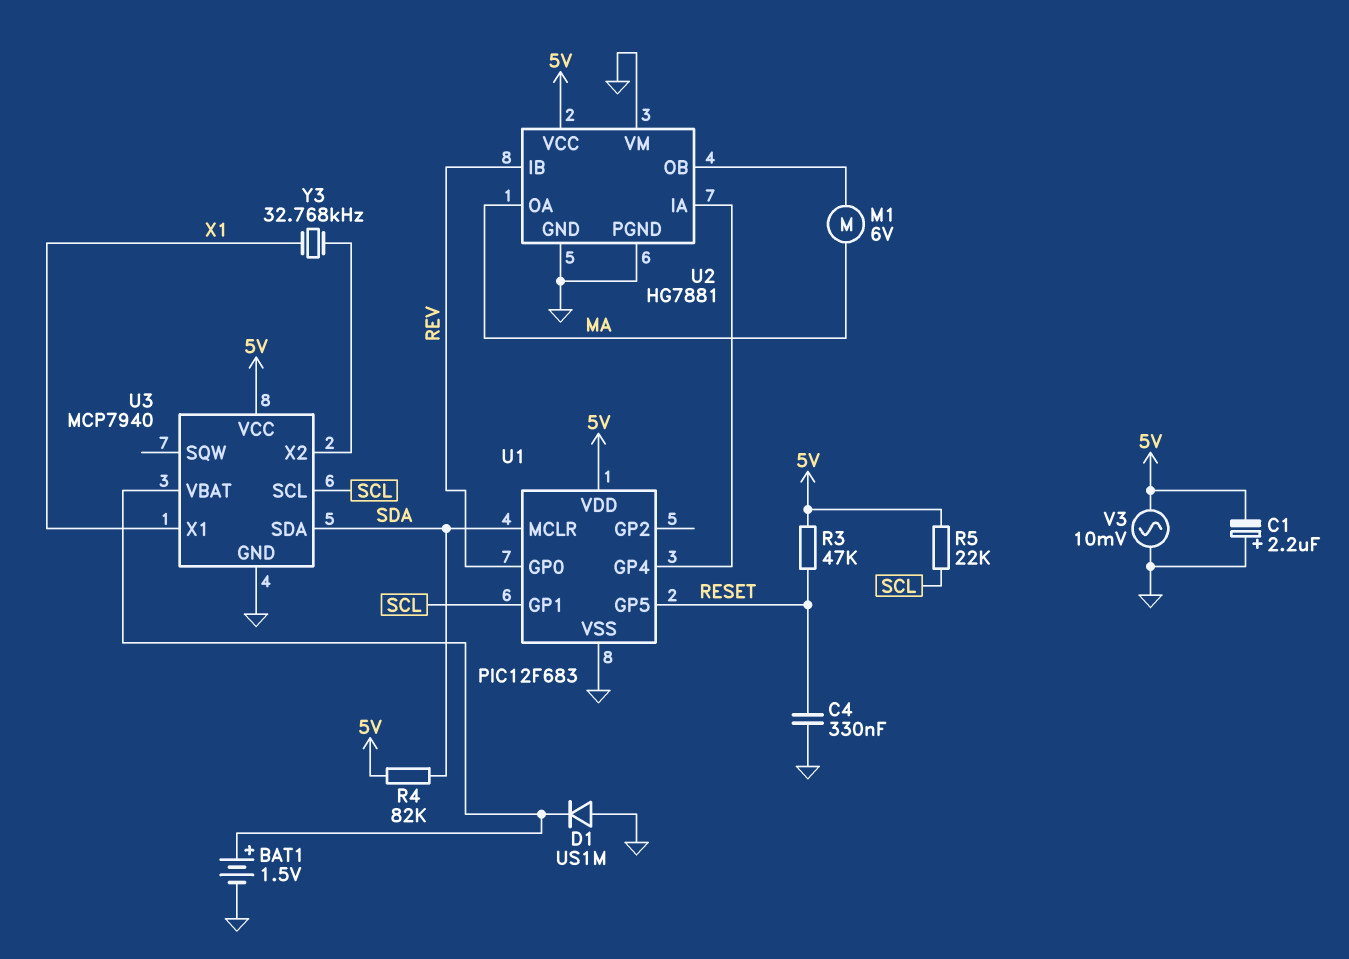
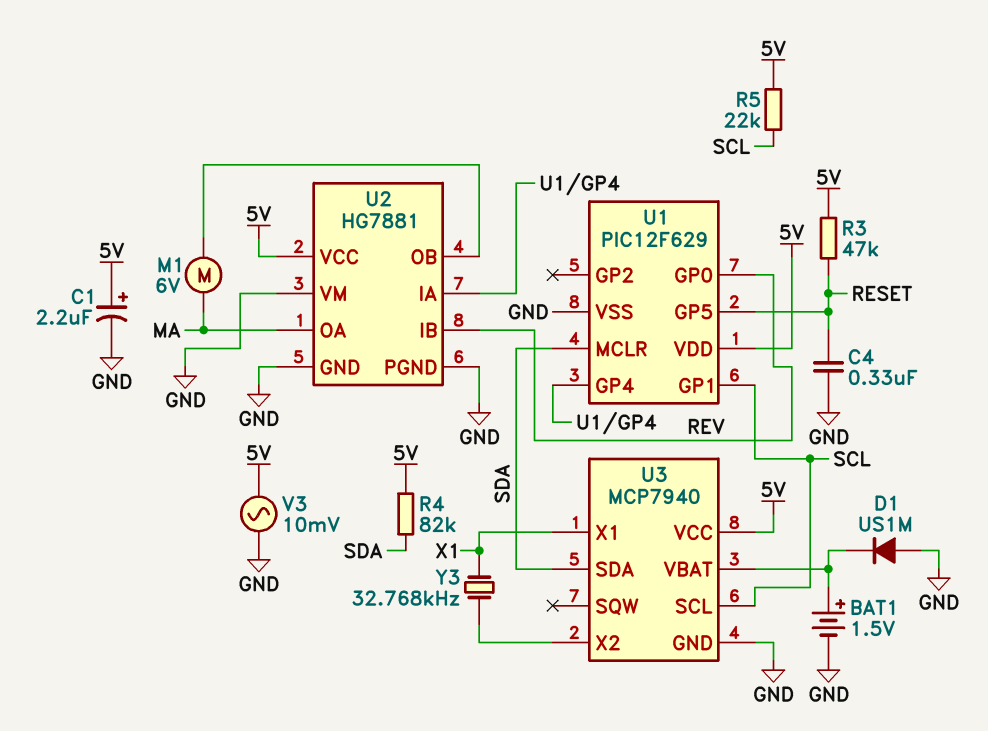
C1: 2.2uF (plus GND, minus 5V) -> 2.2uF (plus 5V, minus GND)
U1: PIC12F683 -> PIC12F629

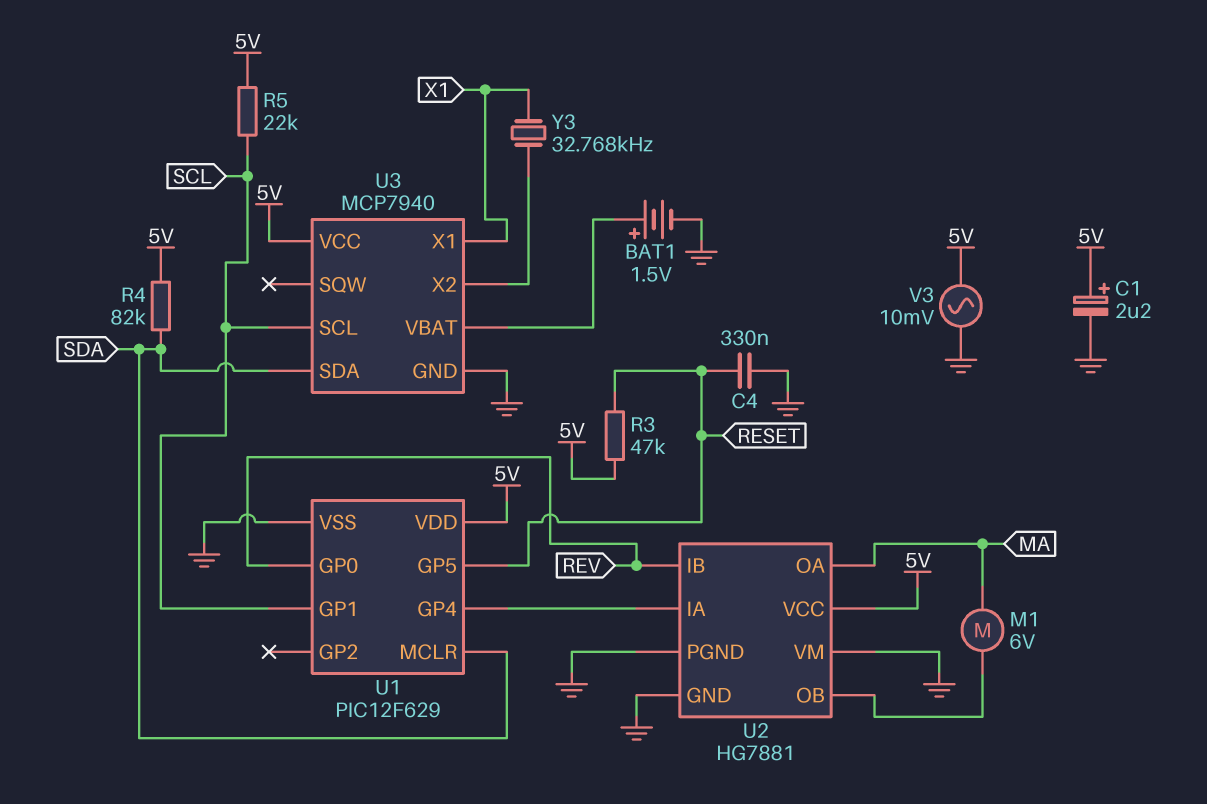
D1: diode US1M (A GND, K U3/VBAT) -> none

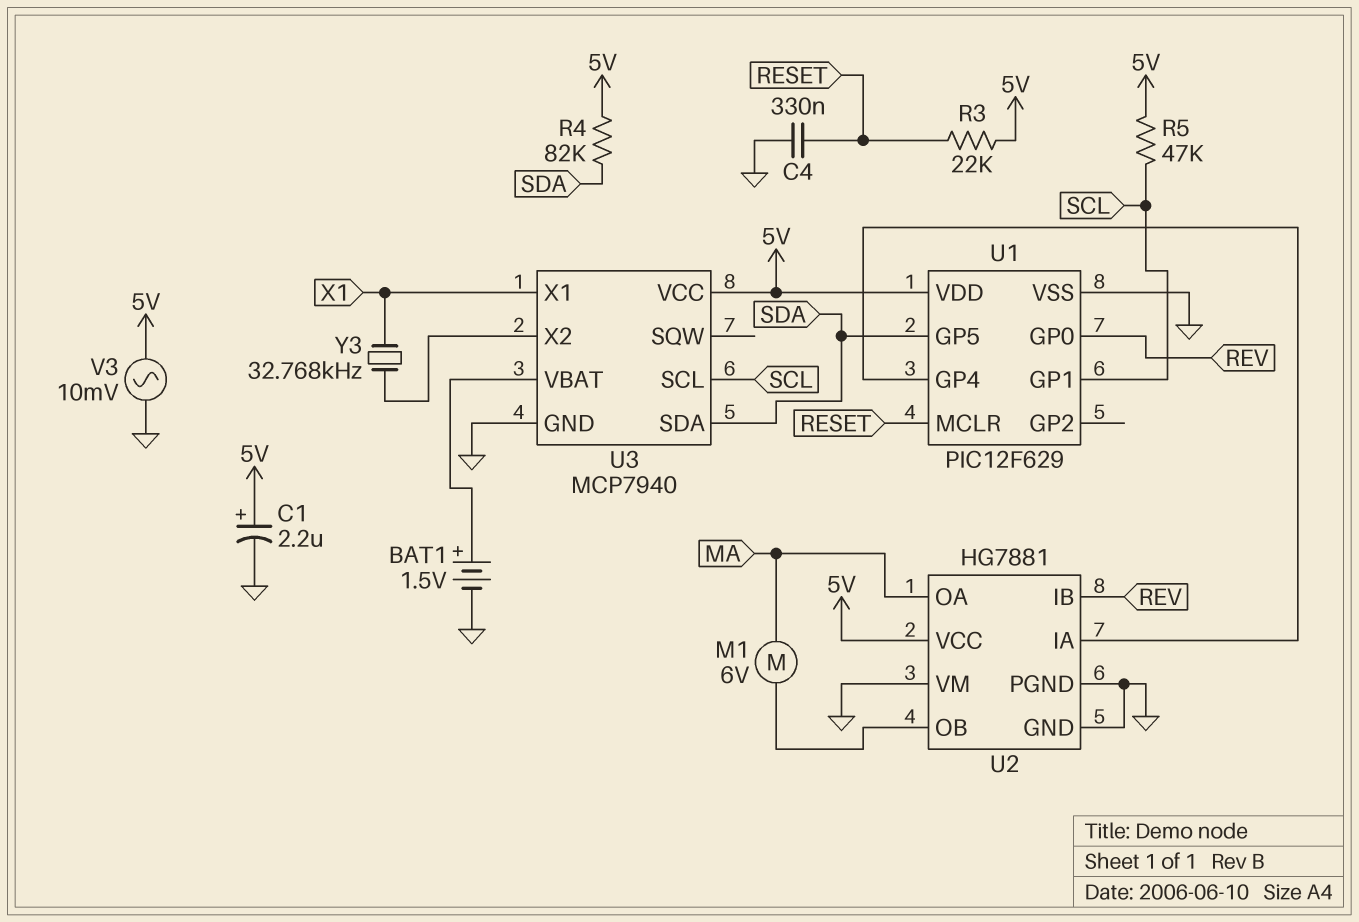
R3: 47k (5V, RESET) -> 22k (5V, RESET)
R5: 22k (5V, SCL) -> 47k (5V, SCL)
U1 pin GP5: RESET -> SDA
U1 pin MCLR: SDA -> RESET

